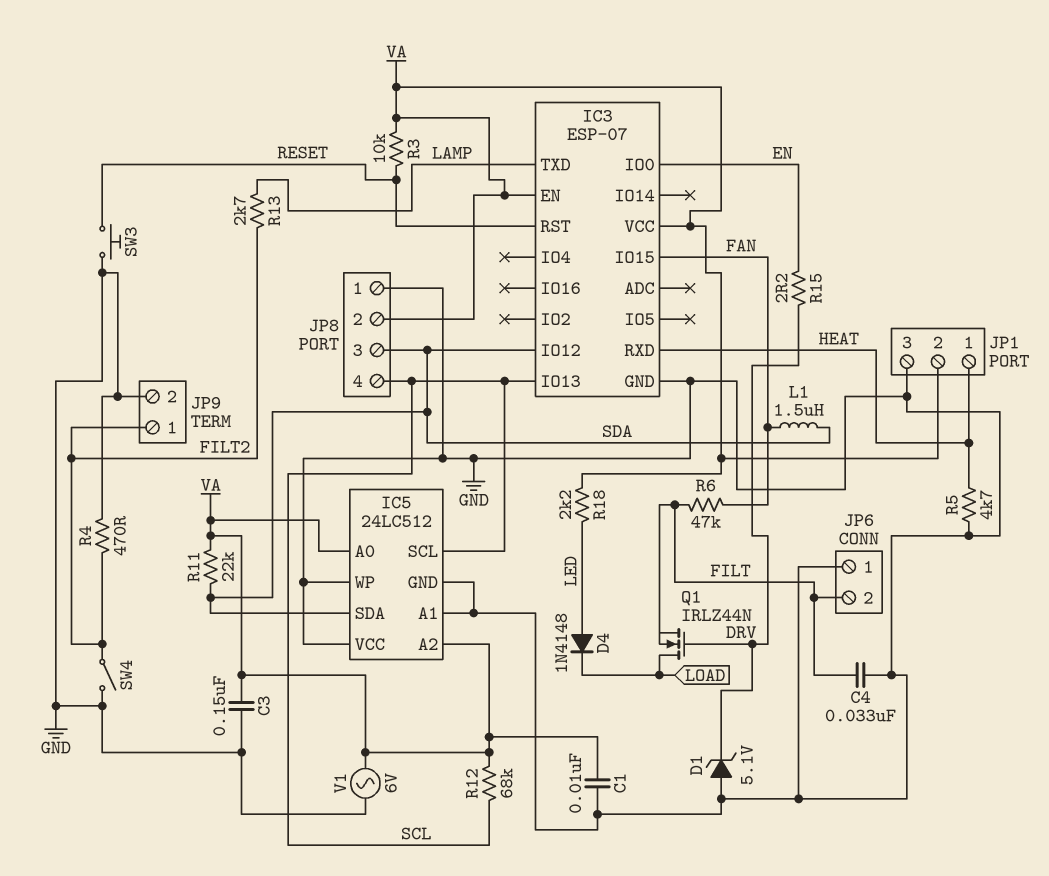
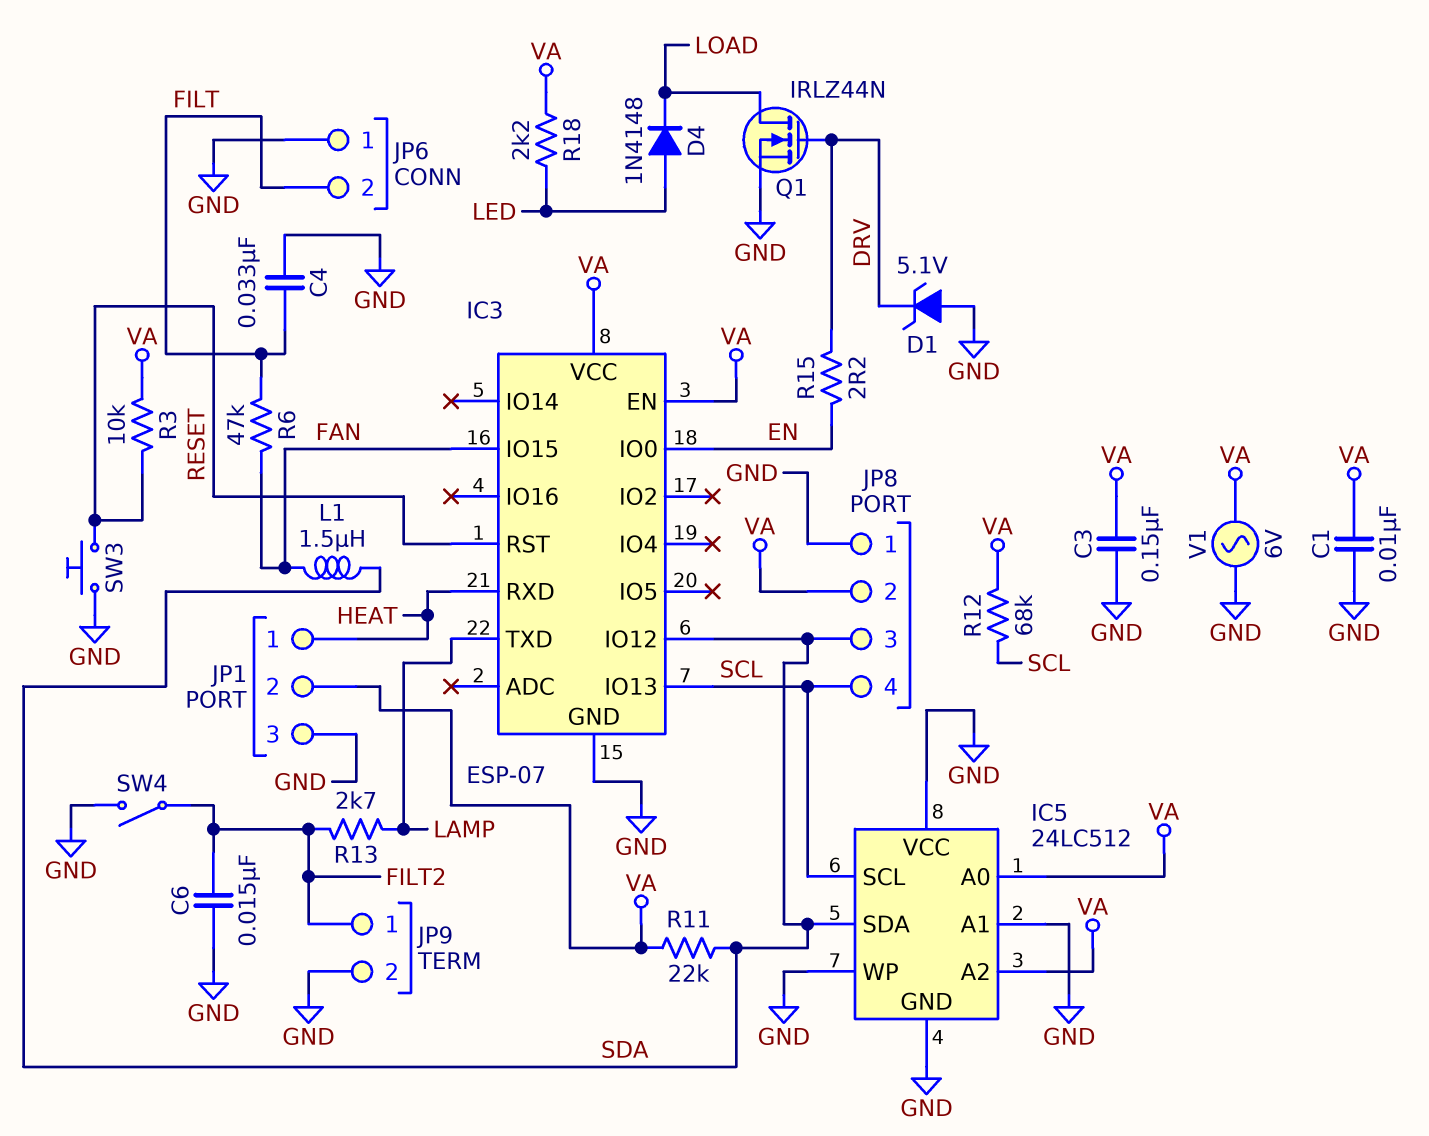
C6: none -> 15nF (FILT2, GND)
Q1: NMOS IRLZ44N (G DRV, D LOAD, S FILT) -> NMOS IRLZ44N (G DRV, D LOAD, S GND)
R4: 470 (FILT2, GND) -> none
R5: 4.7k (GND, HEAT) -> none

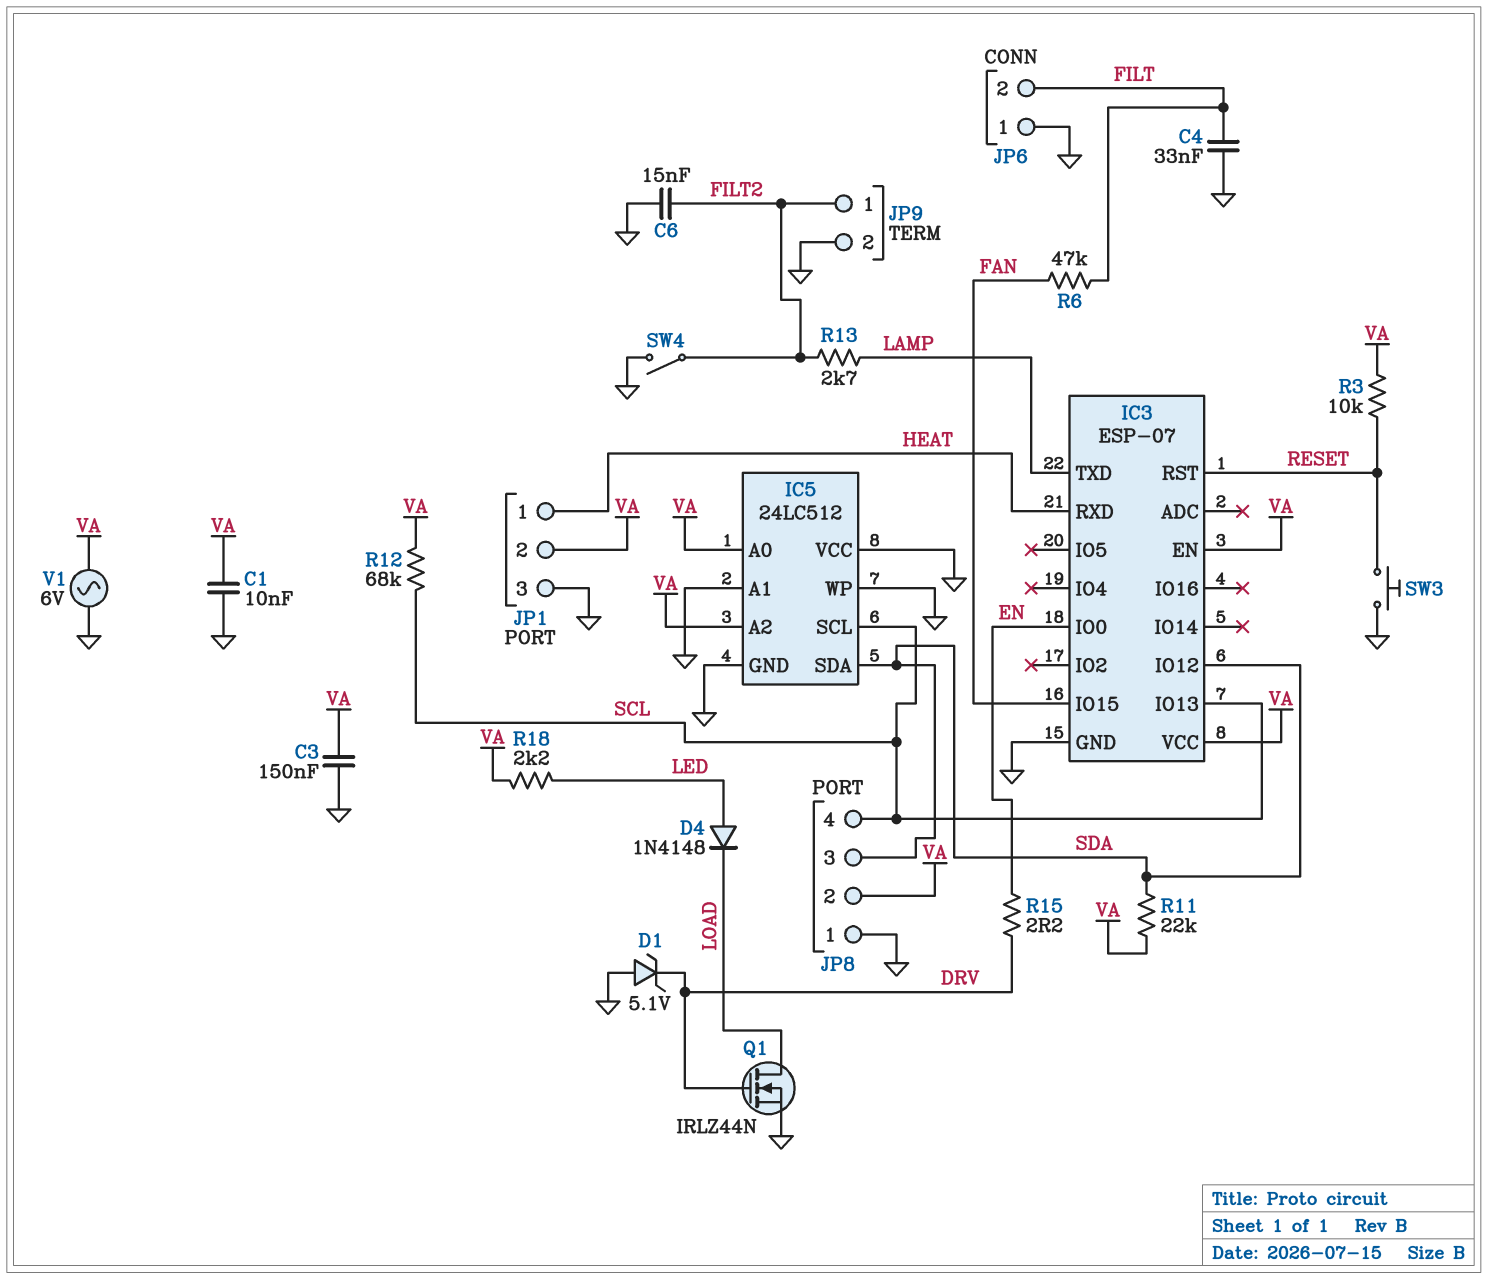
L1: 1.5uH (FAN, SDA) -> none

